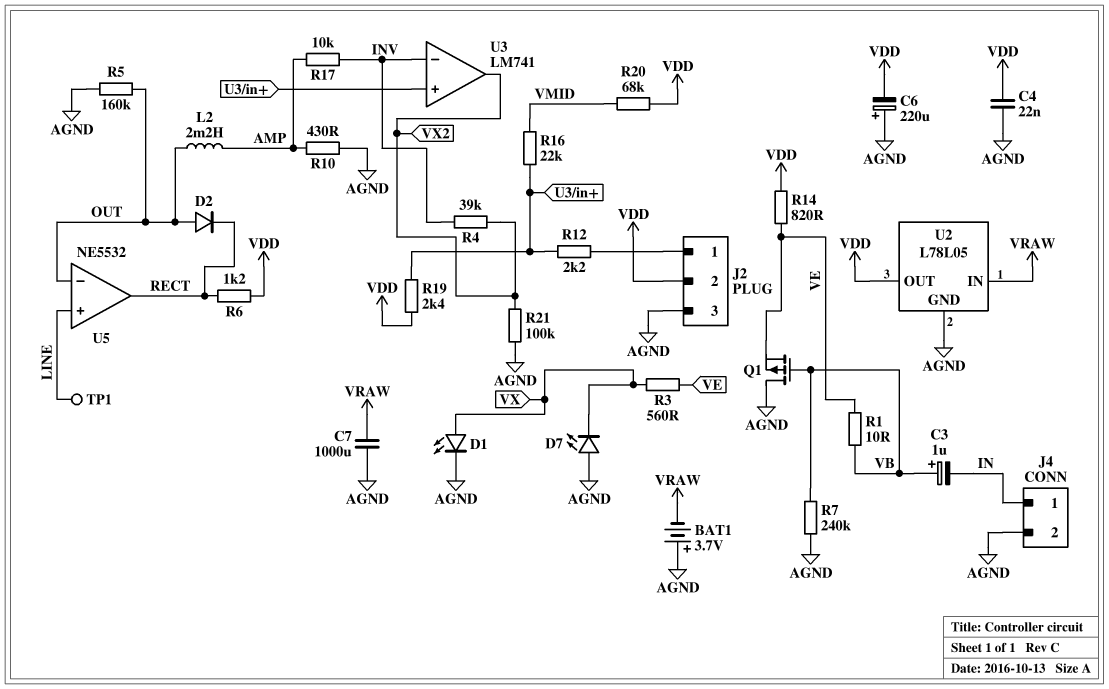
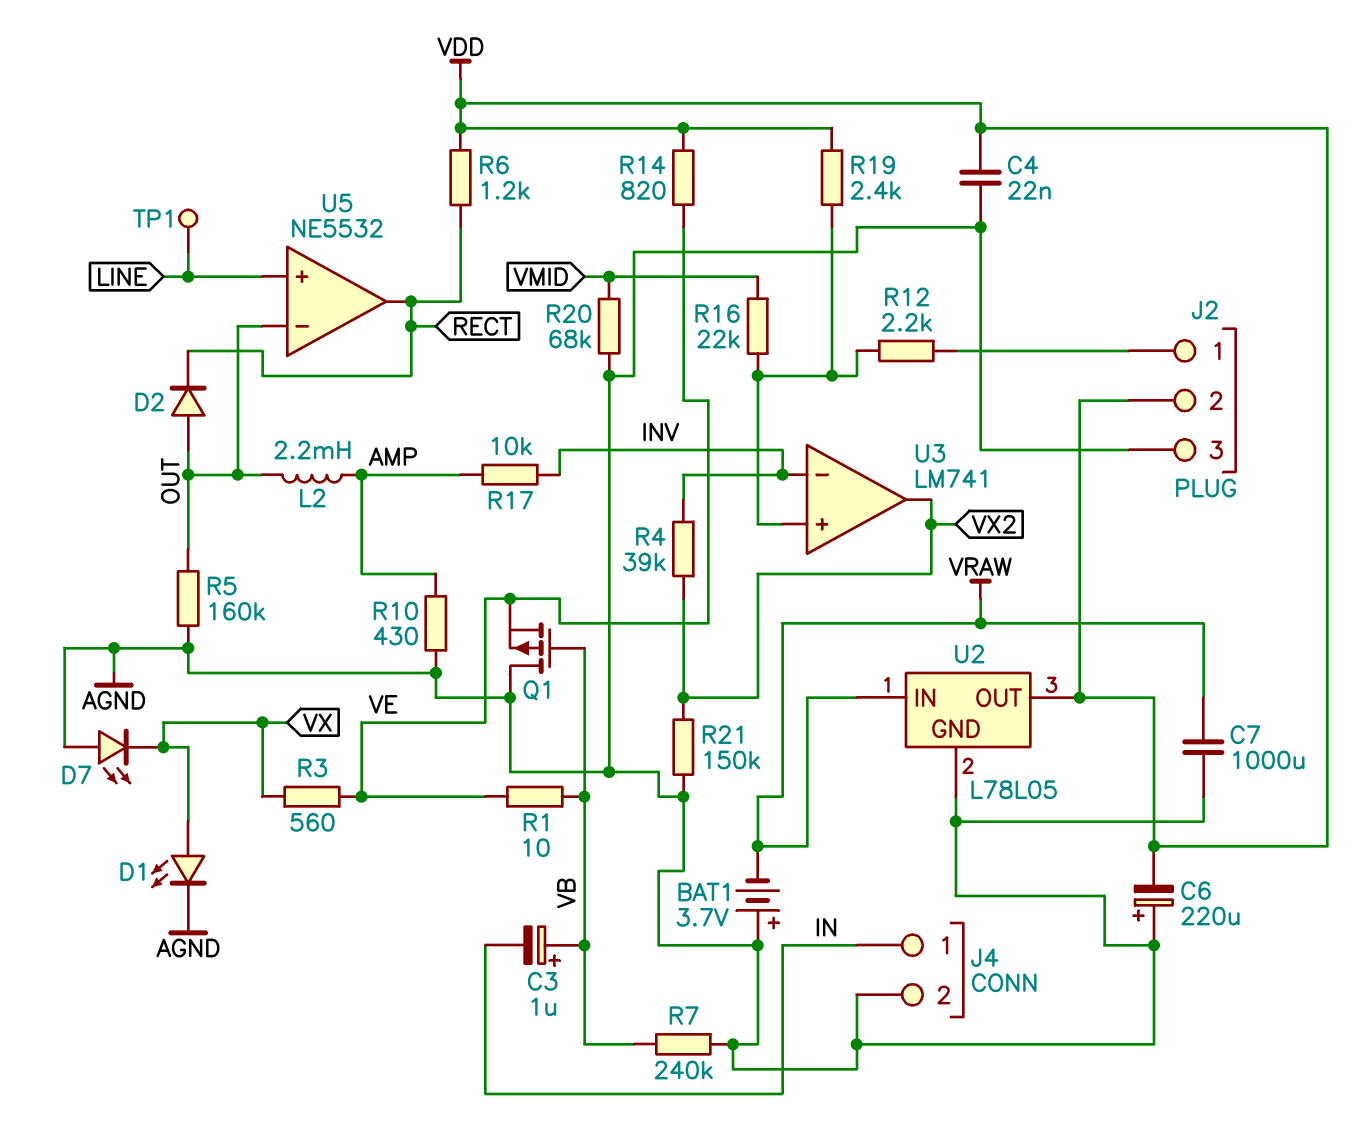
R20: 68k (VDD, VMID) -> 68k (AGND, VMID)
R21: 100k (AGND, VX2) -> 150k (AGND, VX2)

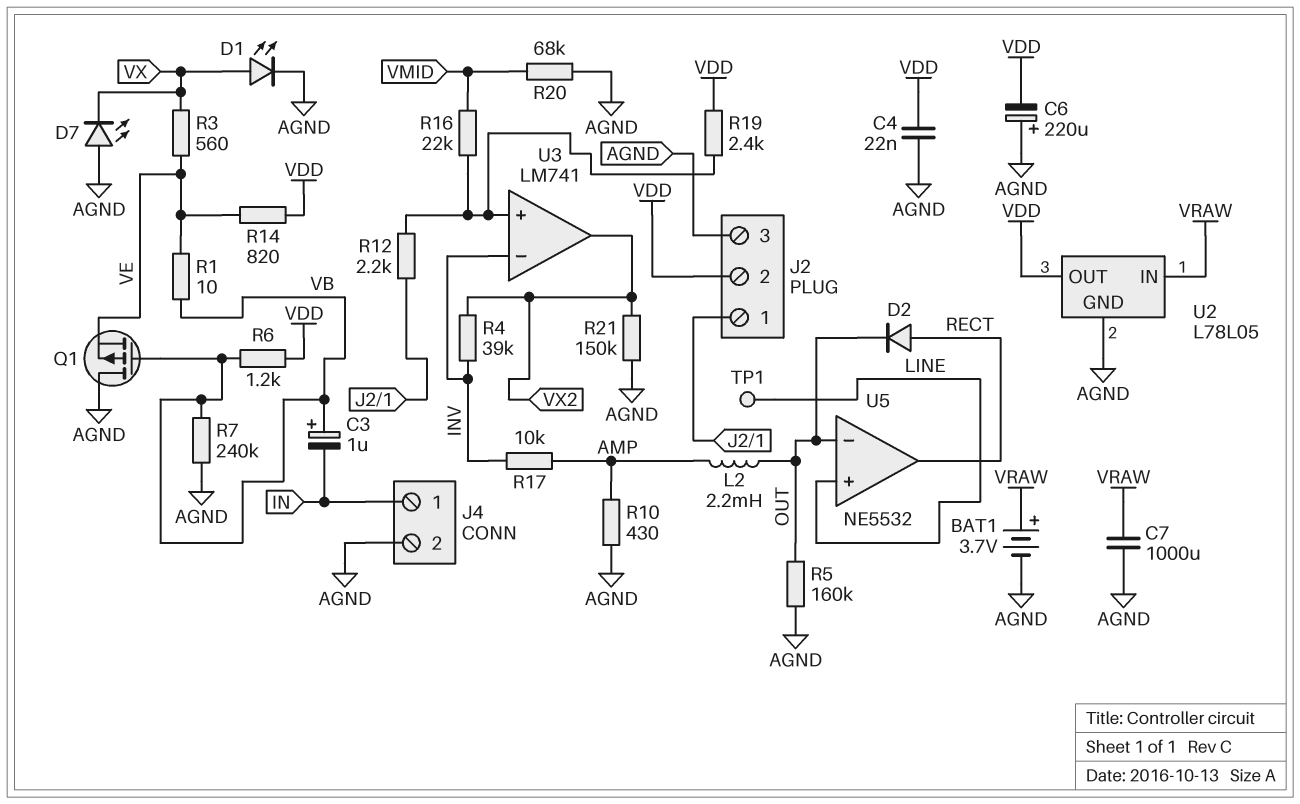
BAT1: 3.7V (plus AGND, minus VRAW) -> 3.7V (plus VRAW, minus AGND)
D2: diode (A OUT, K RECT) -> diode (A RECT, K OUT)
R6: 1.2k (RECT, VDD) -> 1.2k (VB, VDD)

